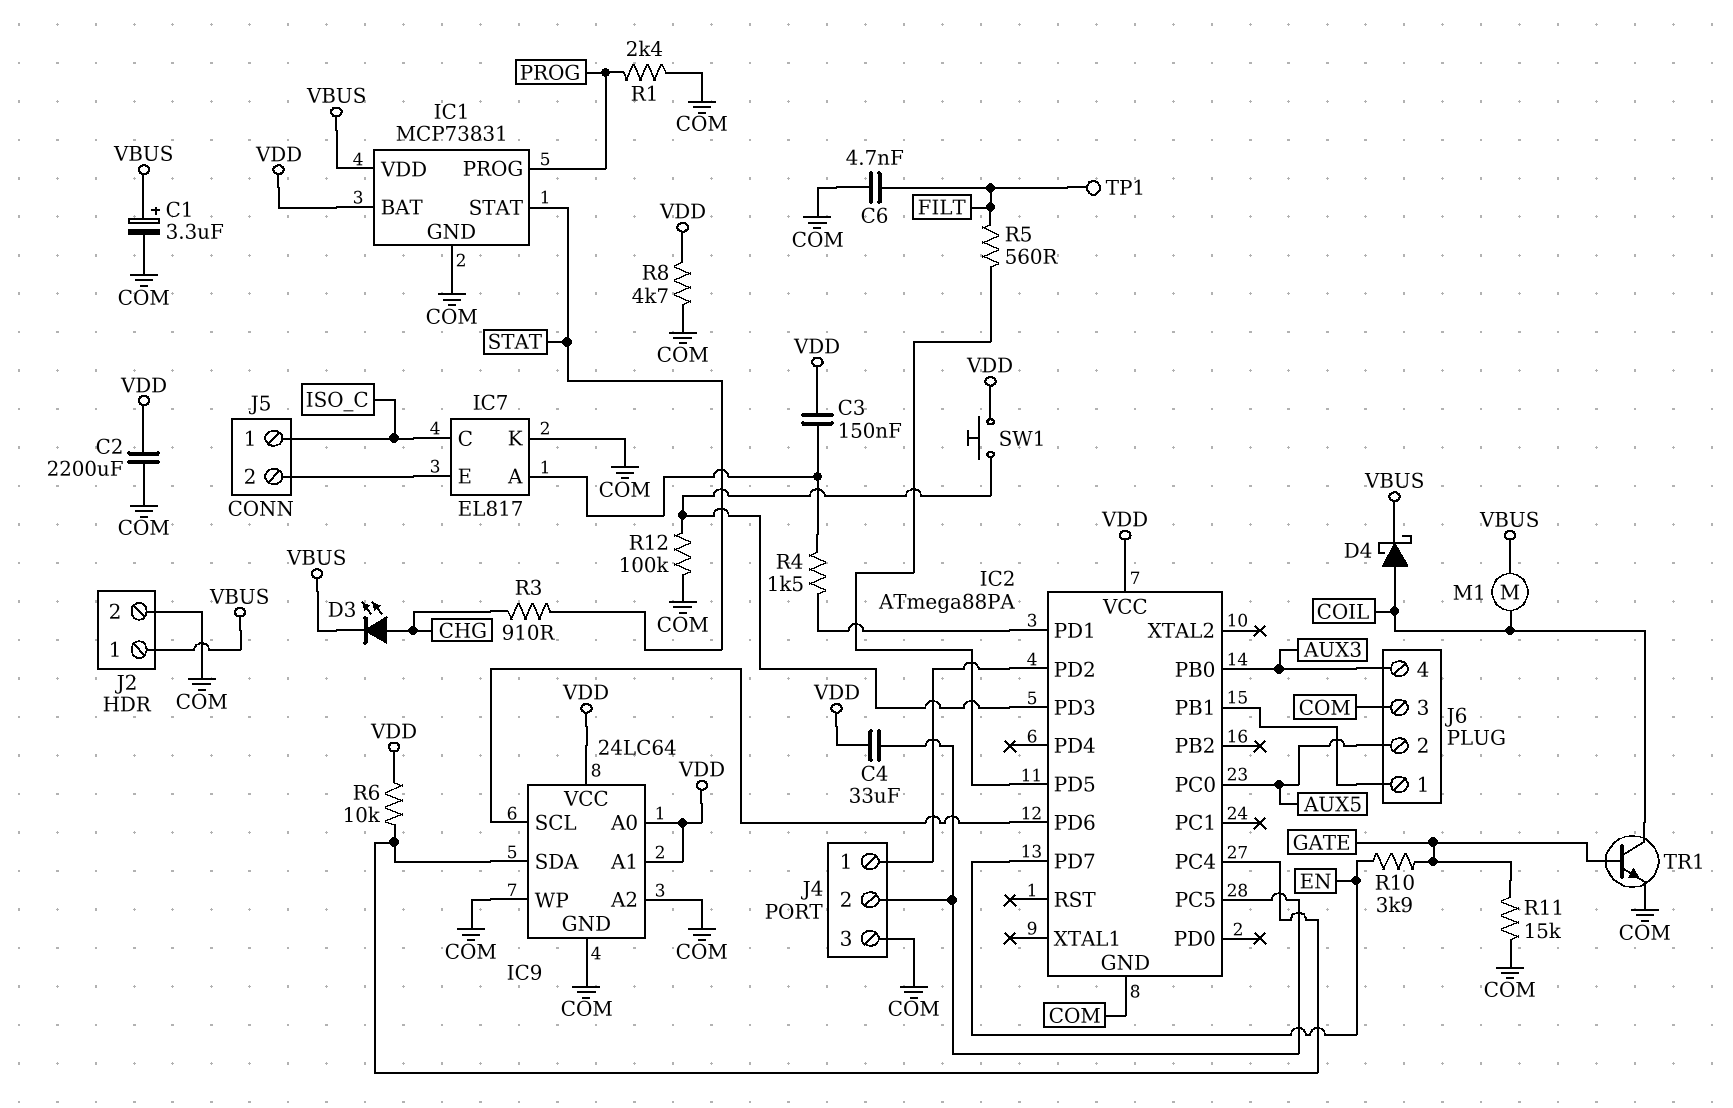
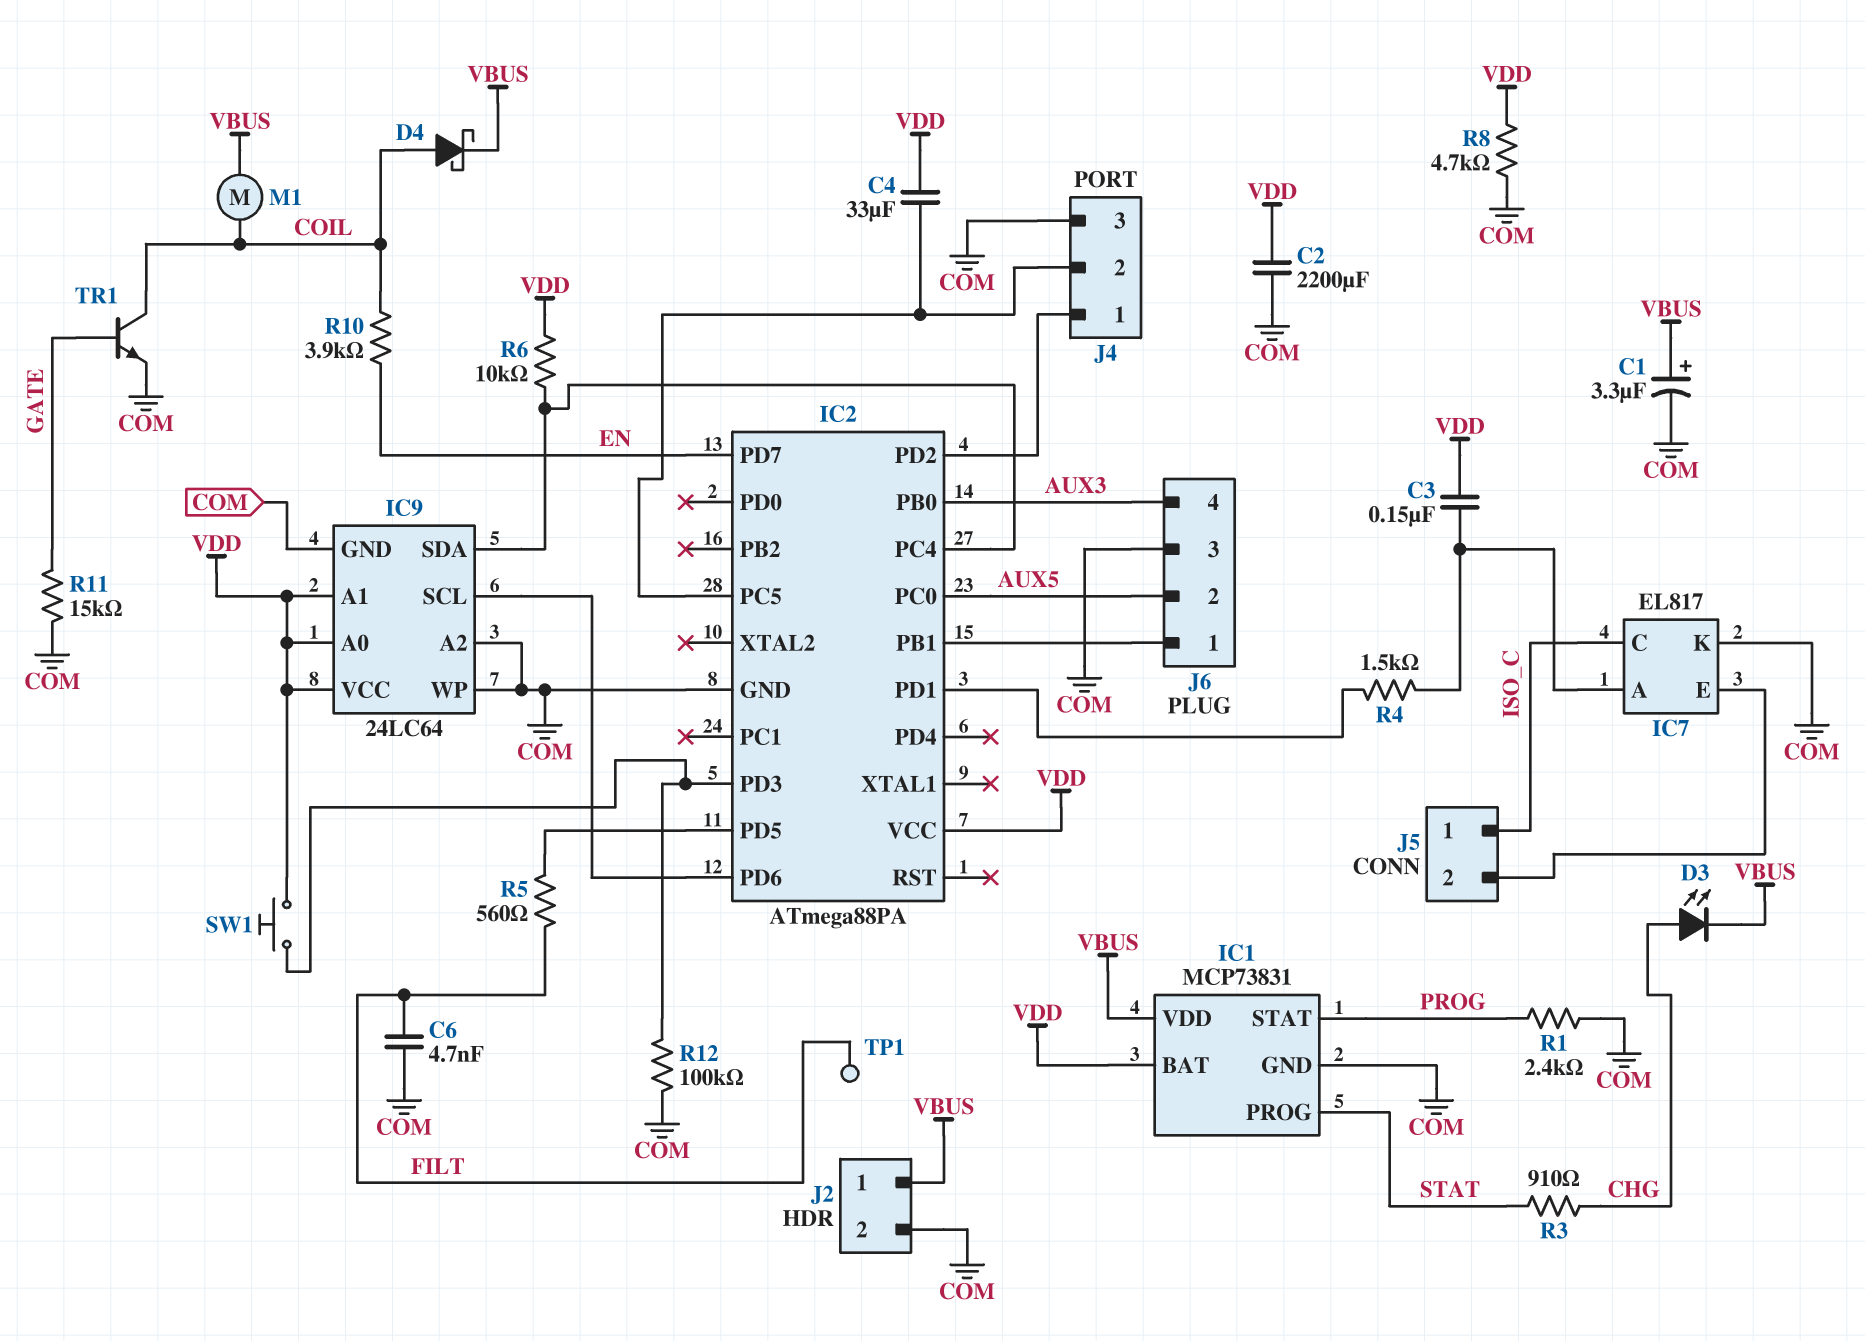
IC1 pin PROG: PROG -> STAT
IC1 pin STAT: STAT -> PROG
R10: 3.9k (EN, GATE) -> 3.9k (COIL, EN)

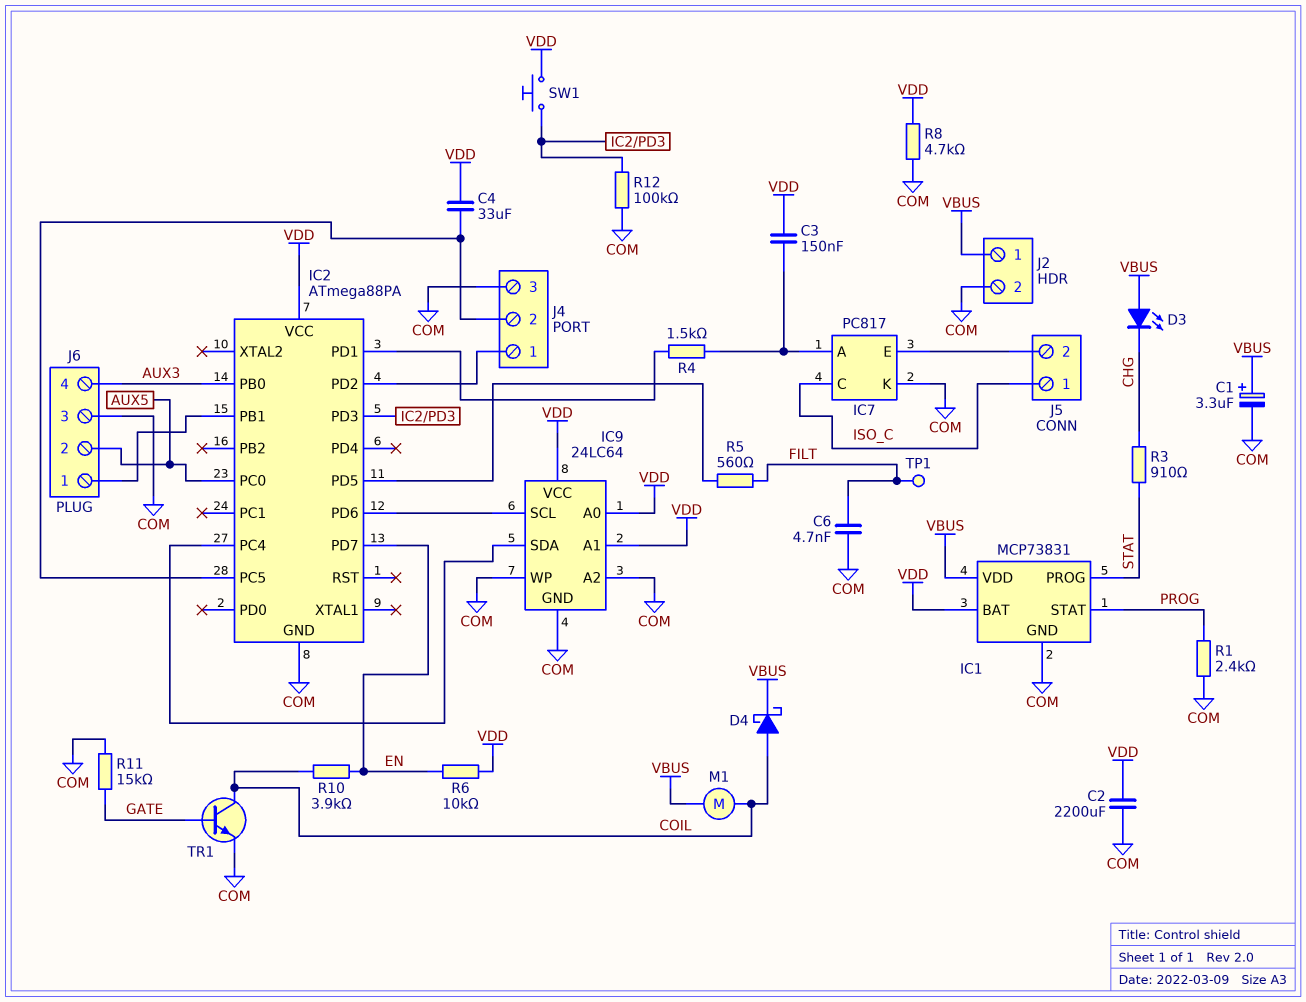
D3: LED (A CHG, K VBUS) -> LED (A VBUS, K CHG)
IC7: EL817 -> PC817
R6: 10k (IC2/PC4, VDD) -> 10k (EN, VDD)

